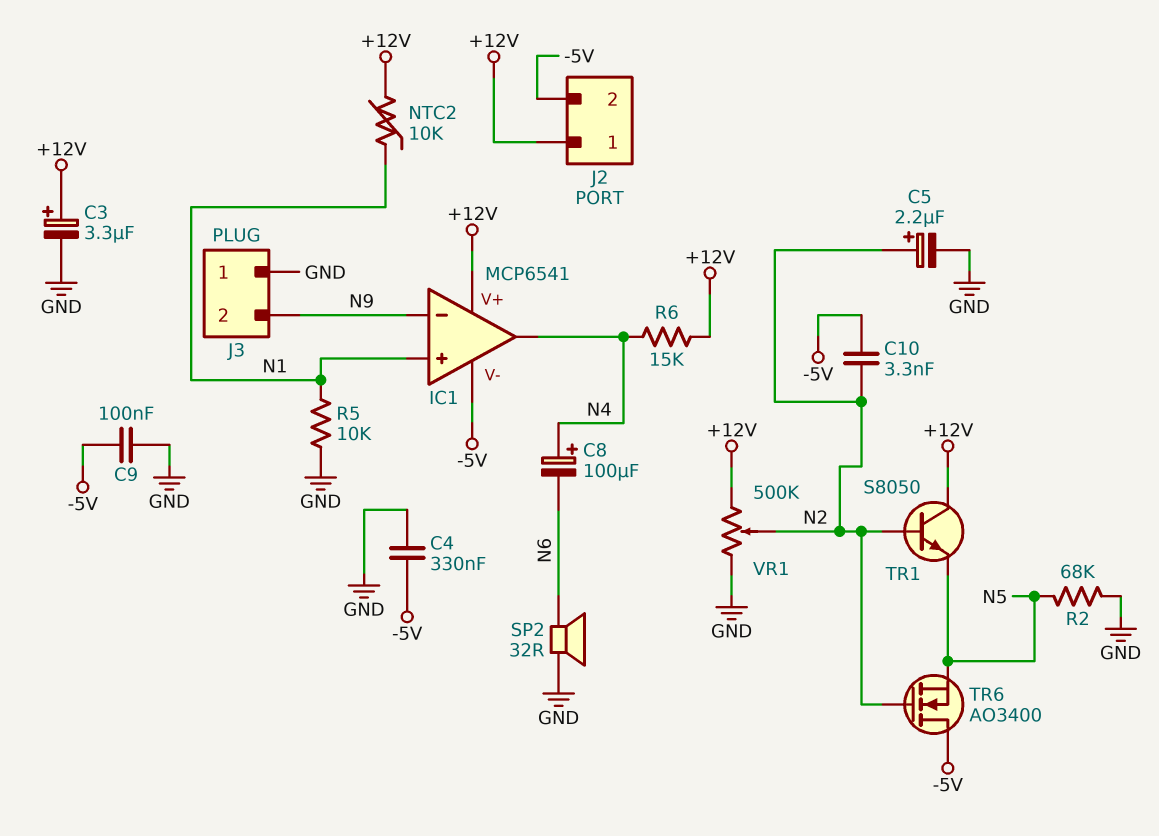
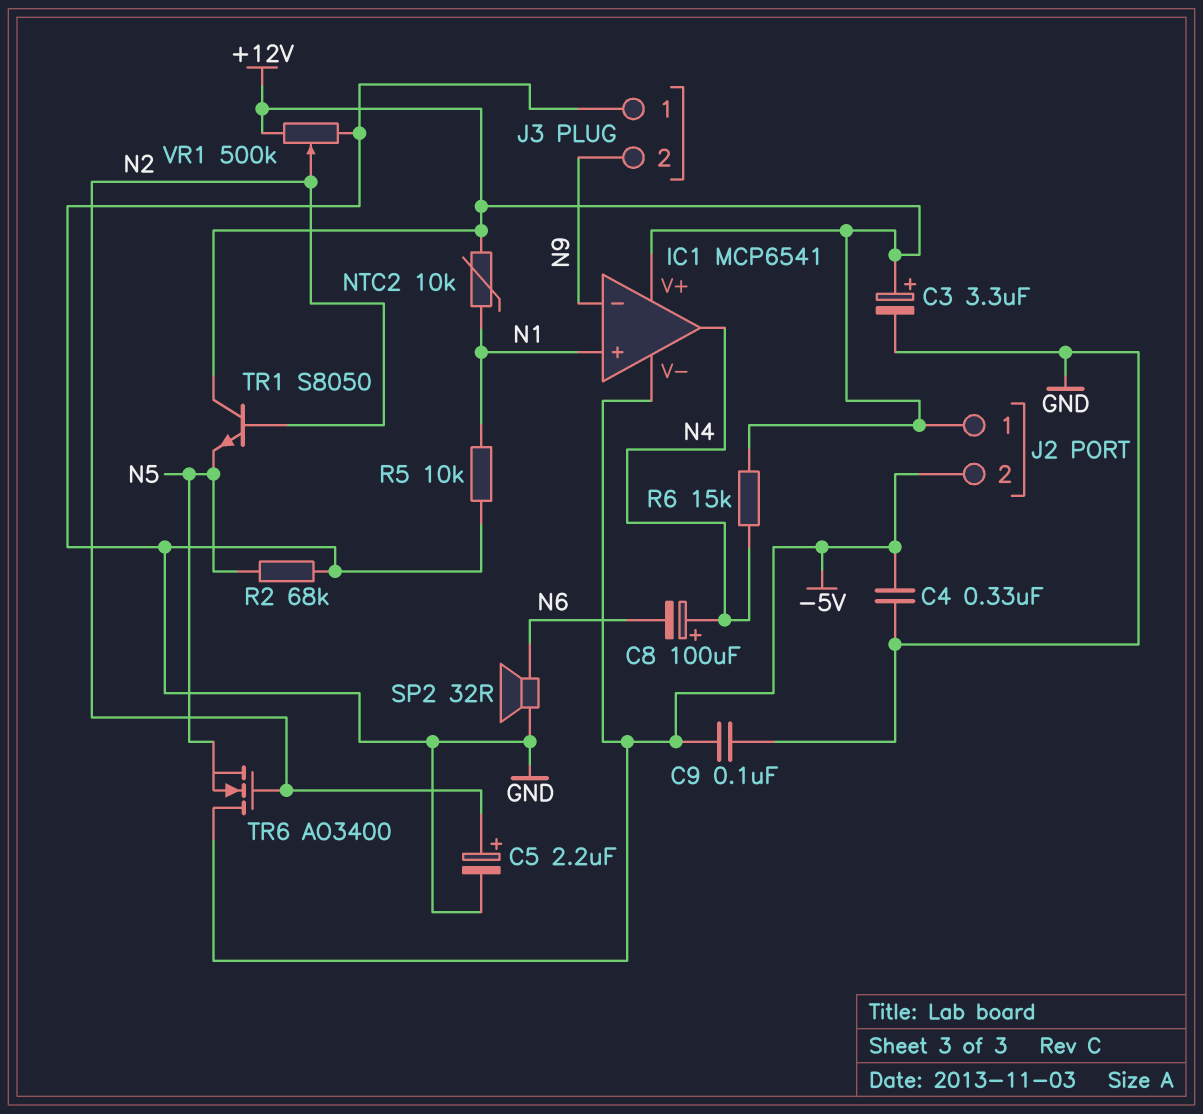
C10: 3.3nF (-5V, N2) -> none

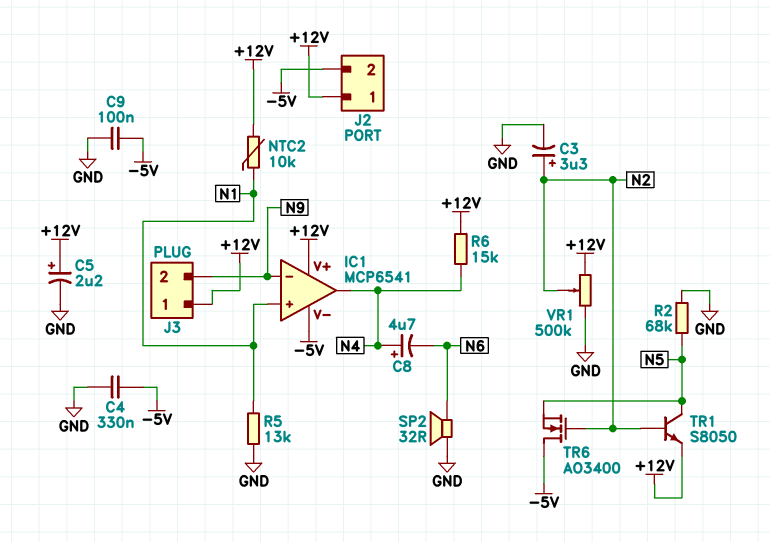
C3: 3.3uF (plus +12V, minus GND) -> 3.3uF (plus N2, minus GND)
C5: 2.2uF (plus N2, minus GND) -> 2.2uF (plus +12V, minus GND)
C8: 100uF (plus N4, minus N6) -> 4.7uF (plus N4, minus N6)
J3 pin 1: GND -> +12V
R5: 10k (GND, N1) -> 13k (GND, N1)
TR1: NPN S8050 (B N2, C +12V, E N5) -> NPN S8050 (B N2, C N5, E +12V)

